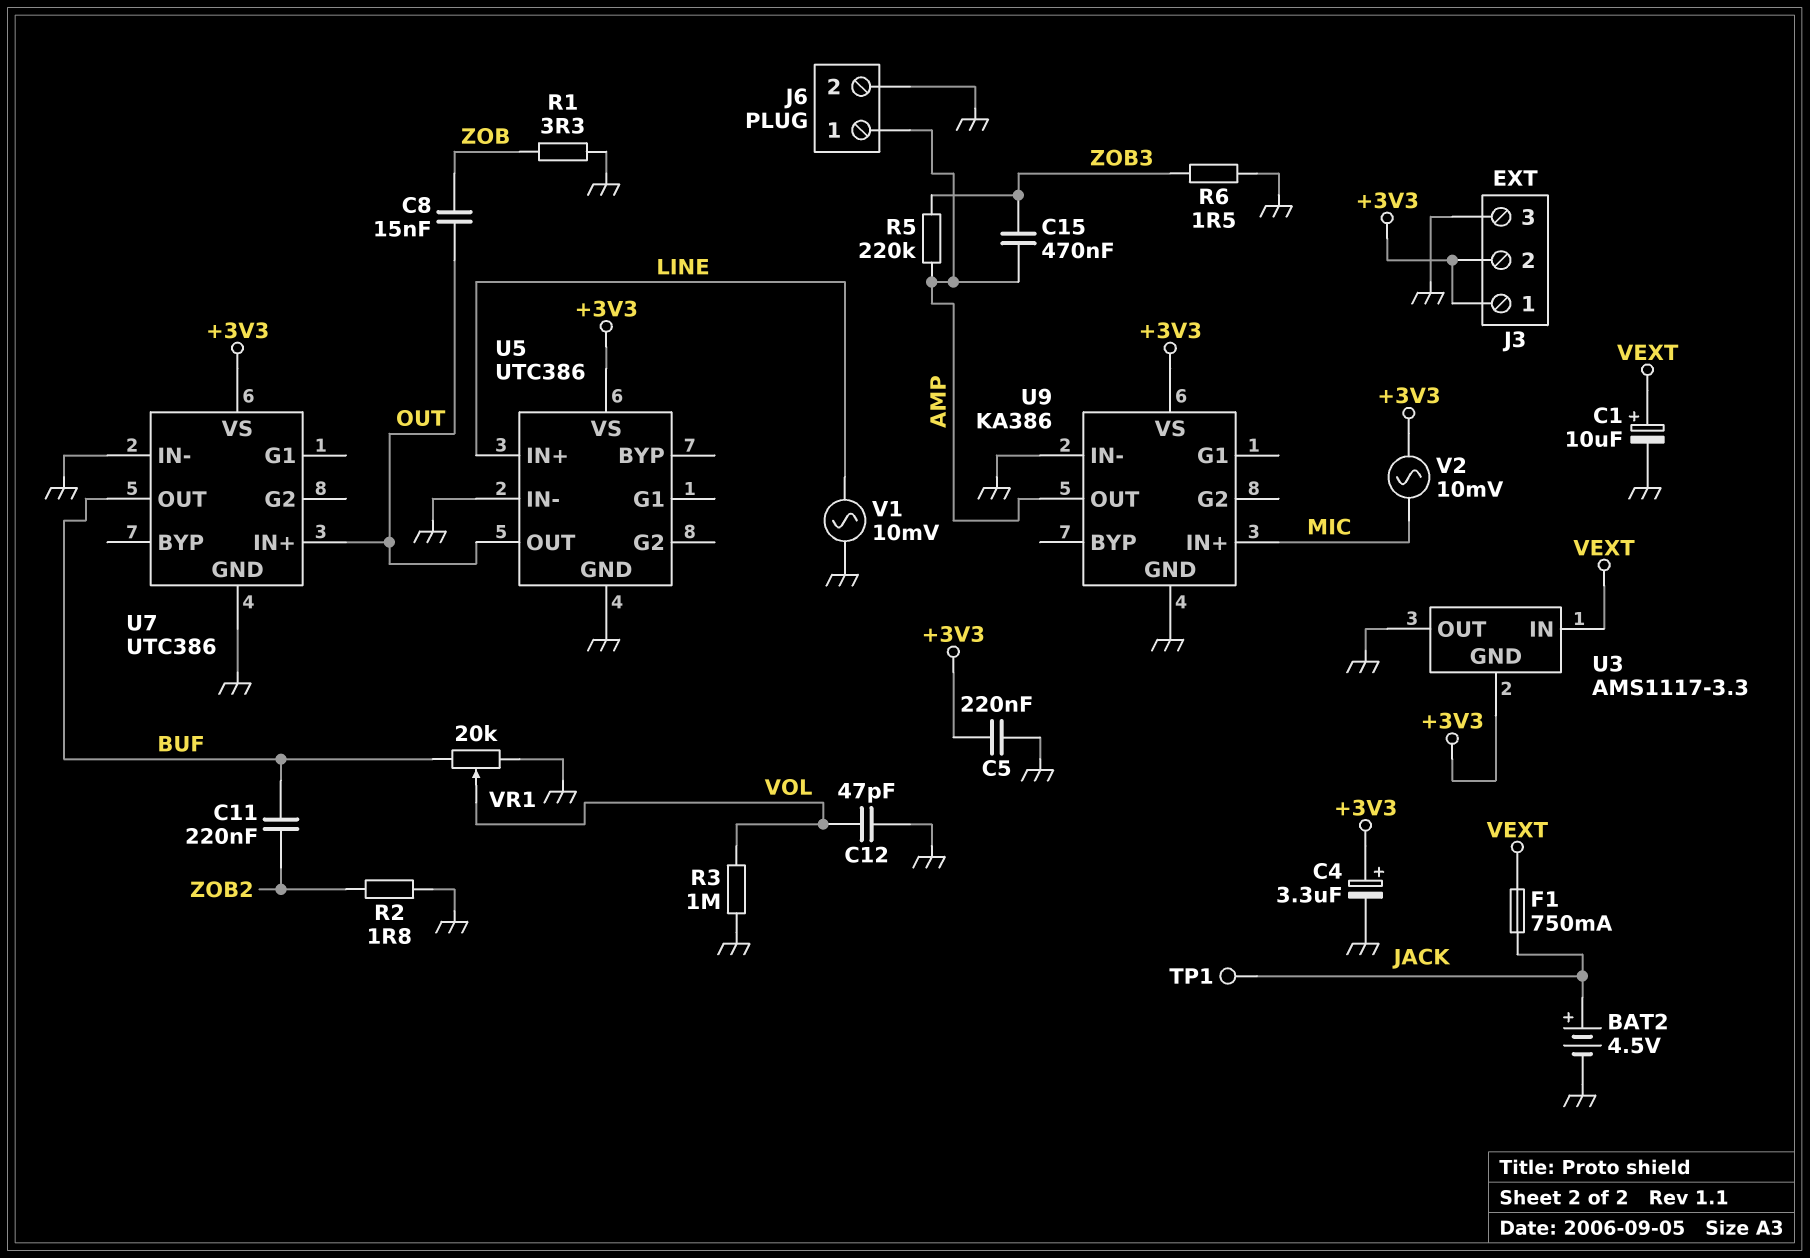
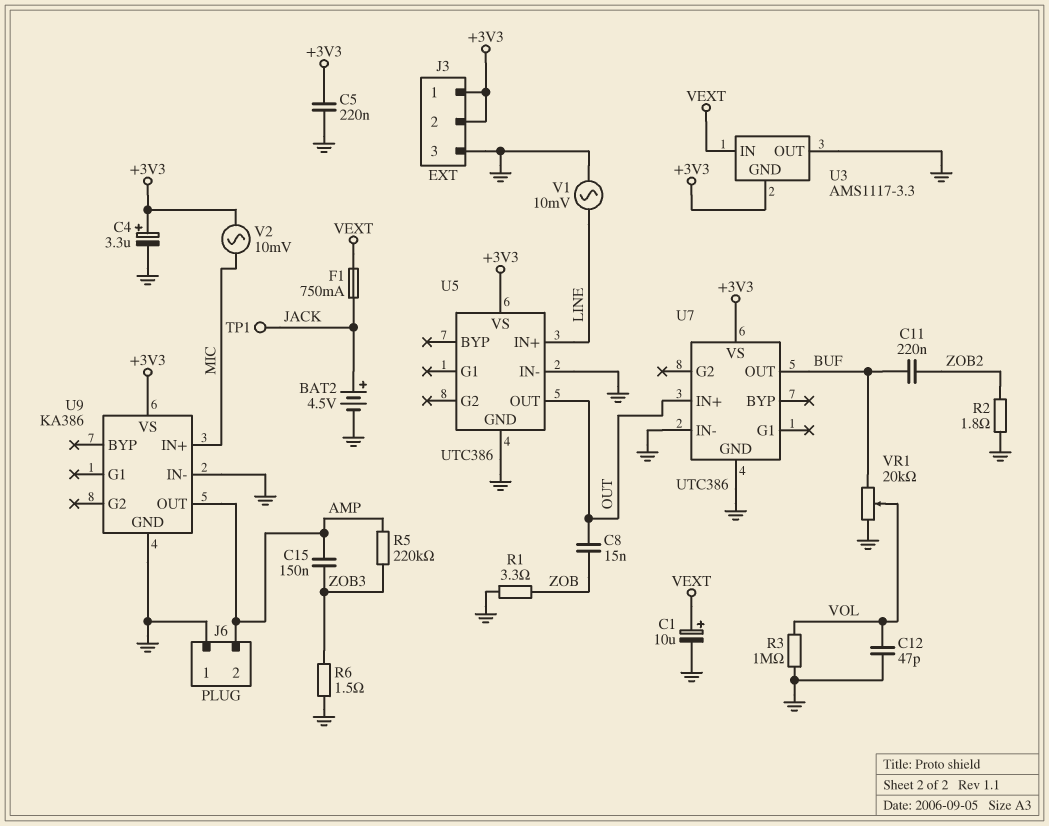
C15: 470nF (AMP, ZOB3) -> 150nF (AMP, ZOB3)
J6 pin 1: AMP -> GND
J6 pin 2: GND -> AMP

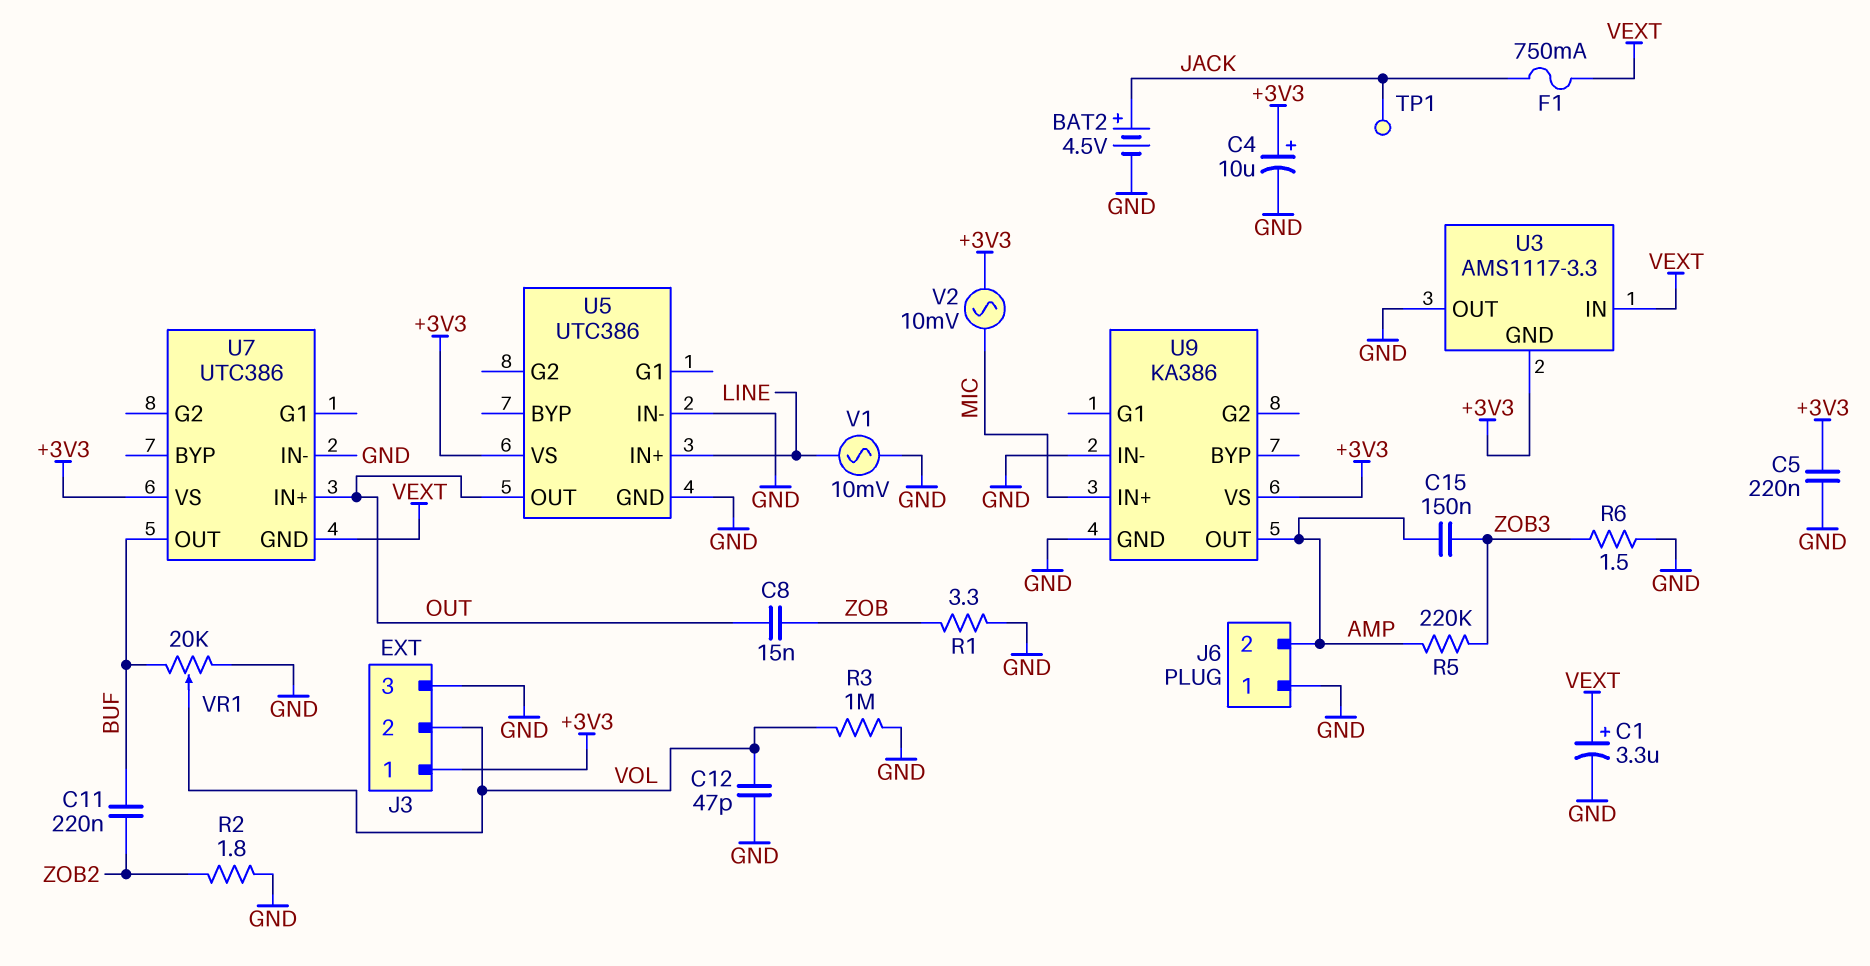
C1: 10uF (plus VEXT, minus GND) -> 3.3uF (plus VEXT, minus GND)
C4: 3.3uF (plus +3V3, minus GND) -> 10uF (plus +3V3, minus GND)
J3 pin 2: +3V3 -> VOL
U7 pin GND: GND -> VEXT

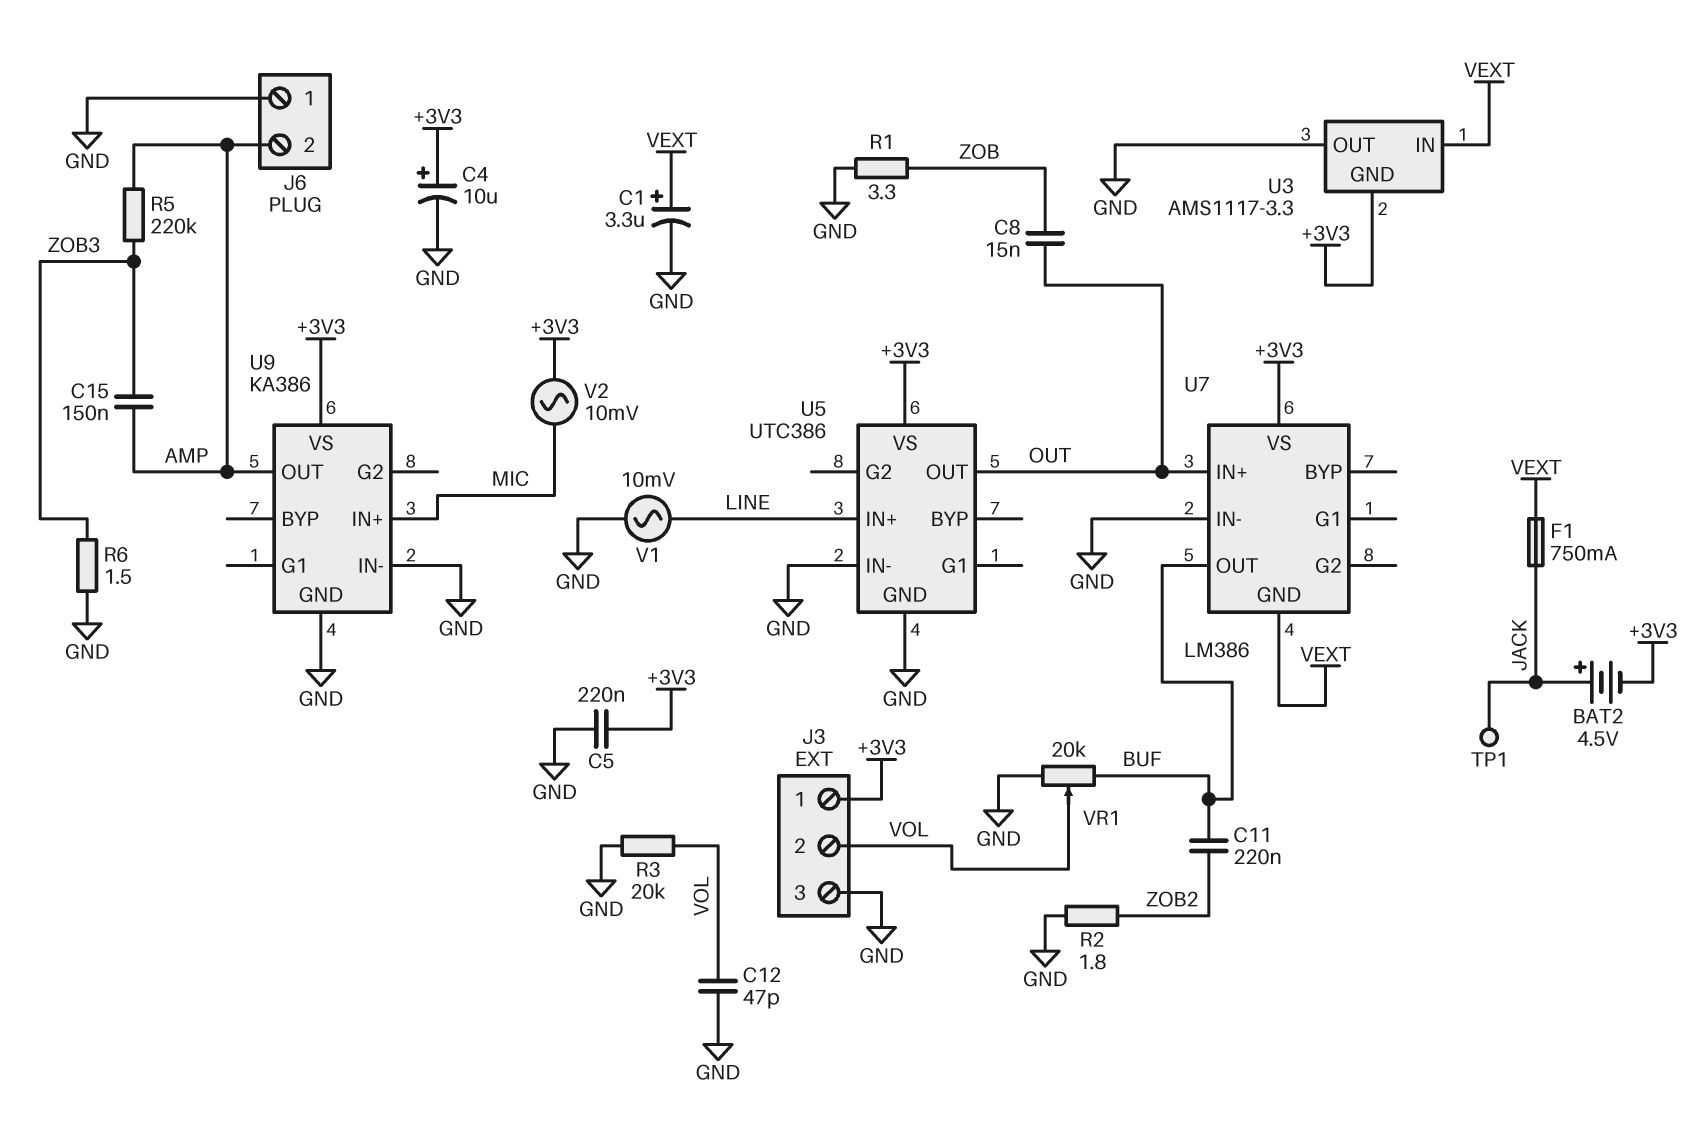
BAT2: 4.5V (plus JACK, minus GND) -> 4.5V (plus JACK, minus +3V3)
R3: 1M (GND, VOL) -> 20k (GND, VOL)
U7: UTC386 -> LM386

